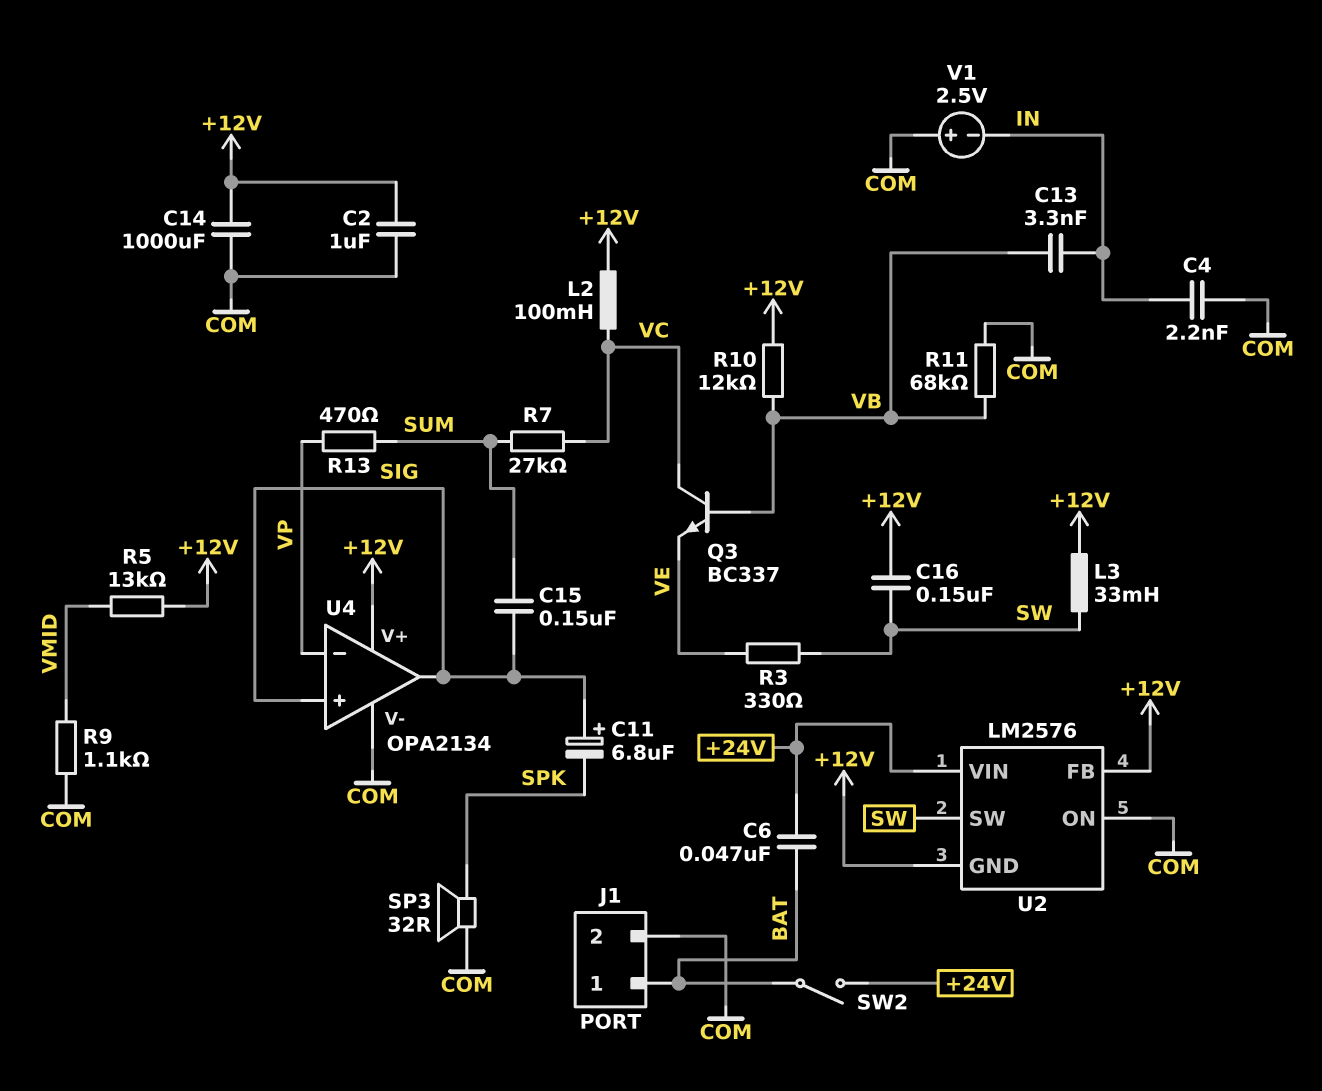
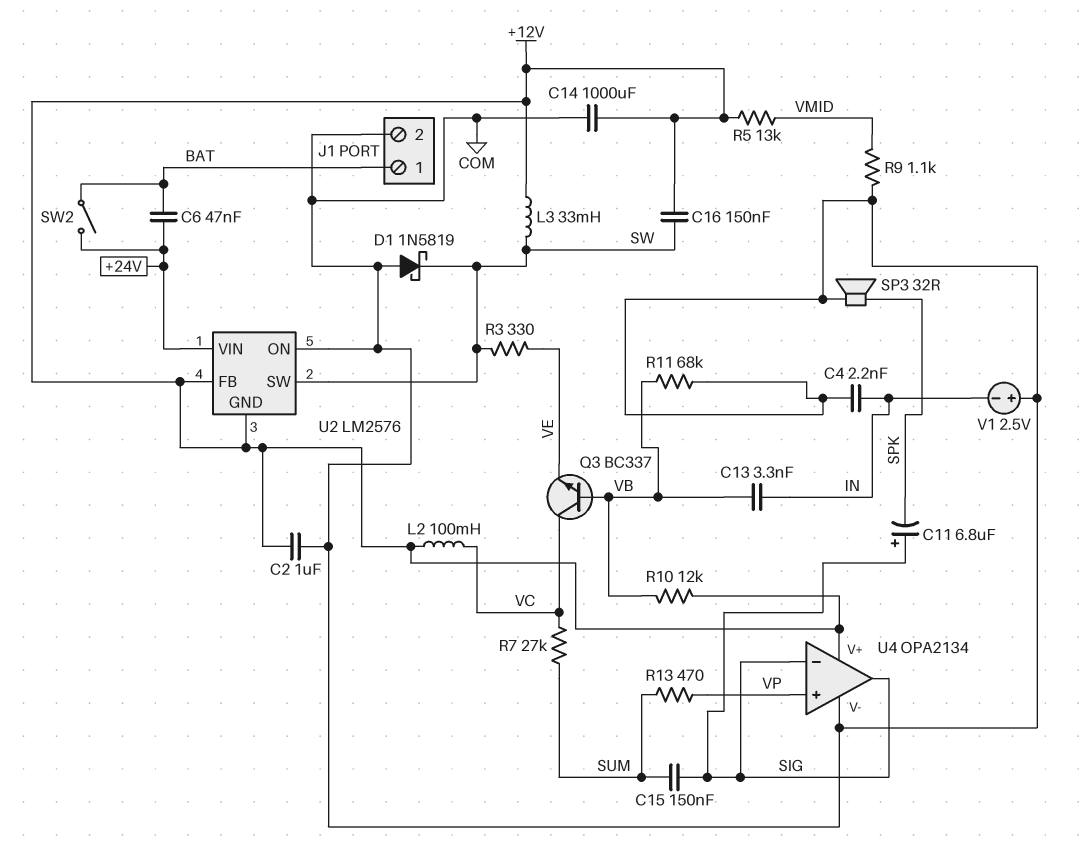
D1: none -> schottky 1N5819 (A COM, K SW)
U4 pin in+: SIG -> VP
U4 pin in-: VP -> SIG

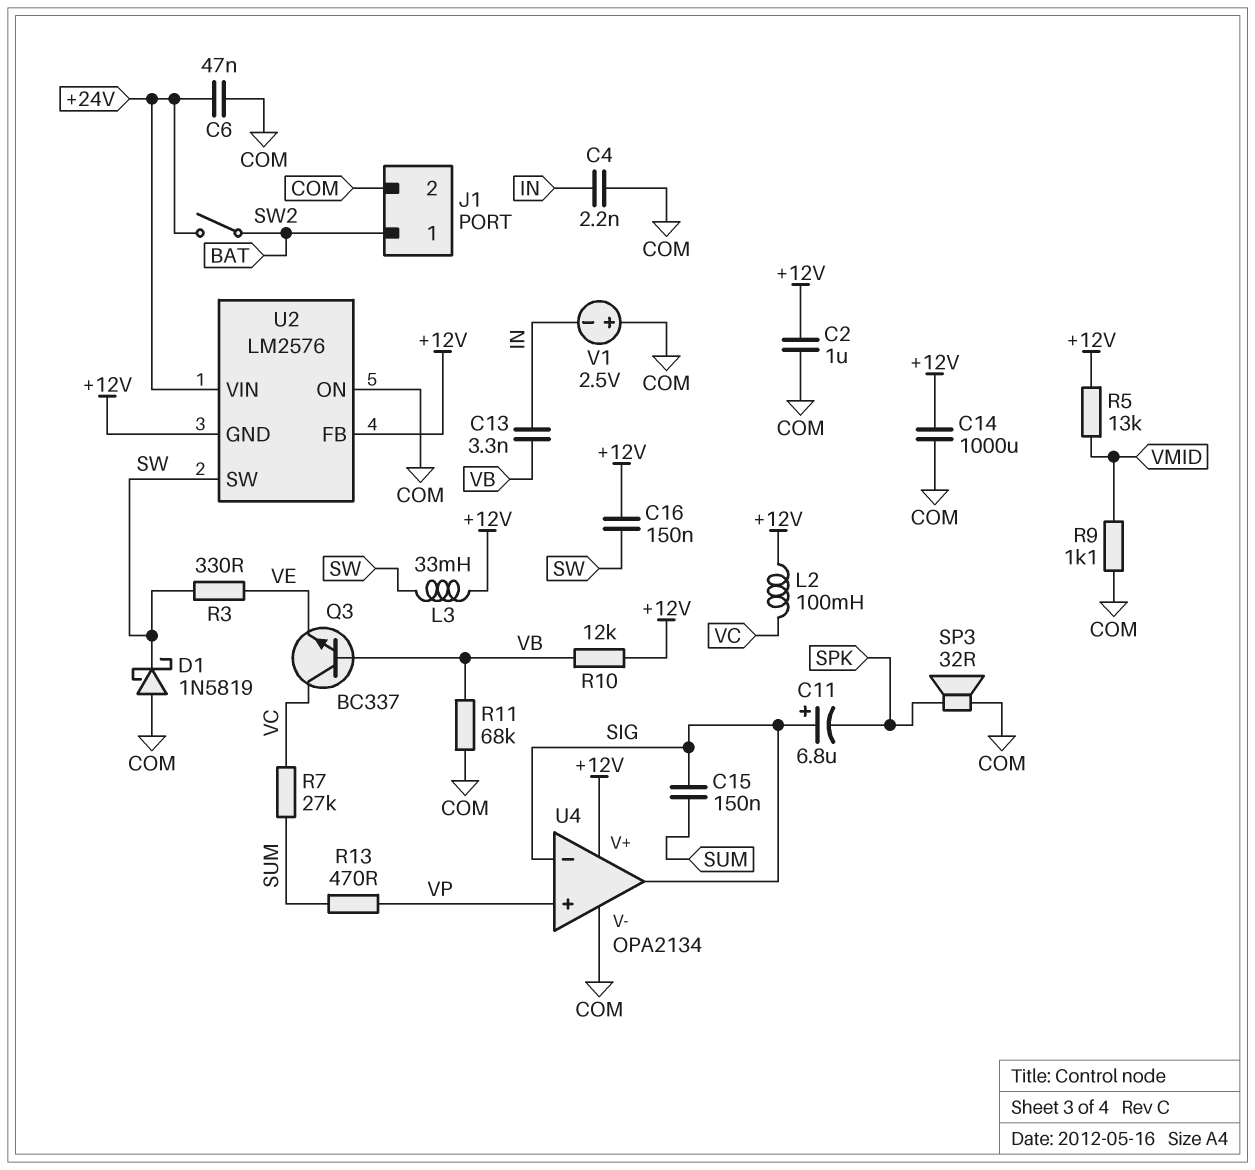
C6: 47nF (+24V, BAT) -> 47nF (+24V, COM)

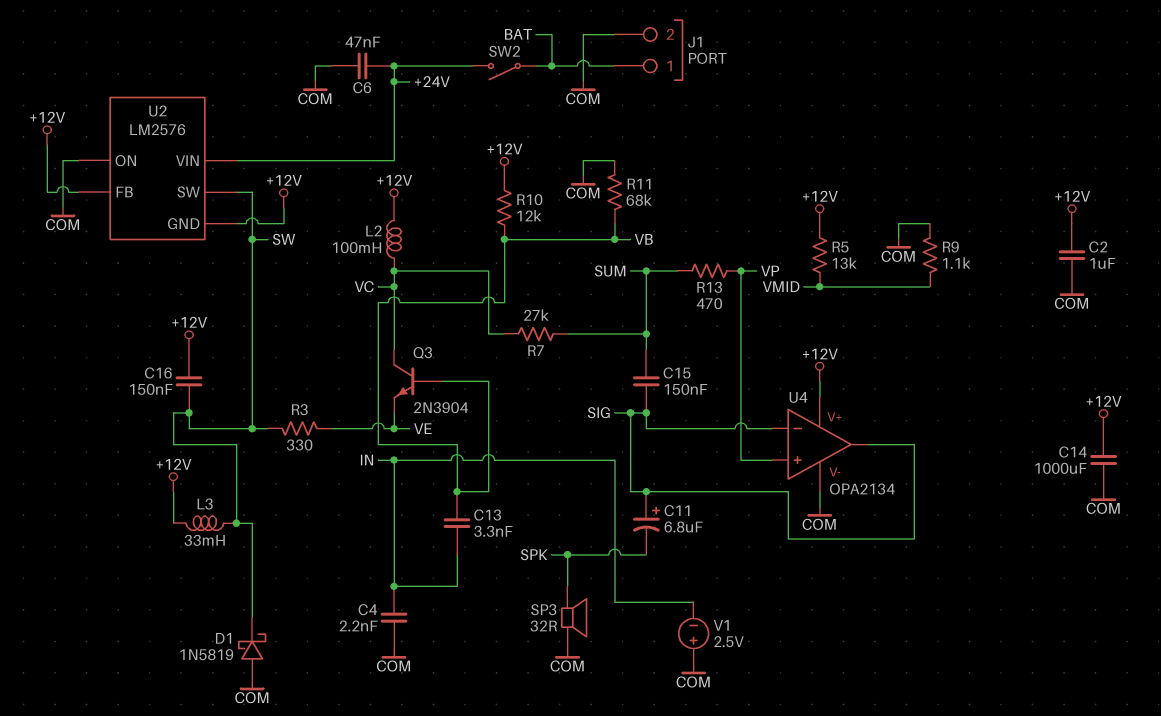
Q3: NPN BC337 (B VB, C VC, E VE) -> NPN 2N3904 (B VB, C VC, E VE)

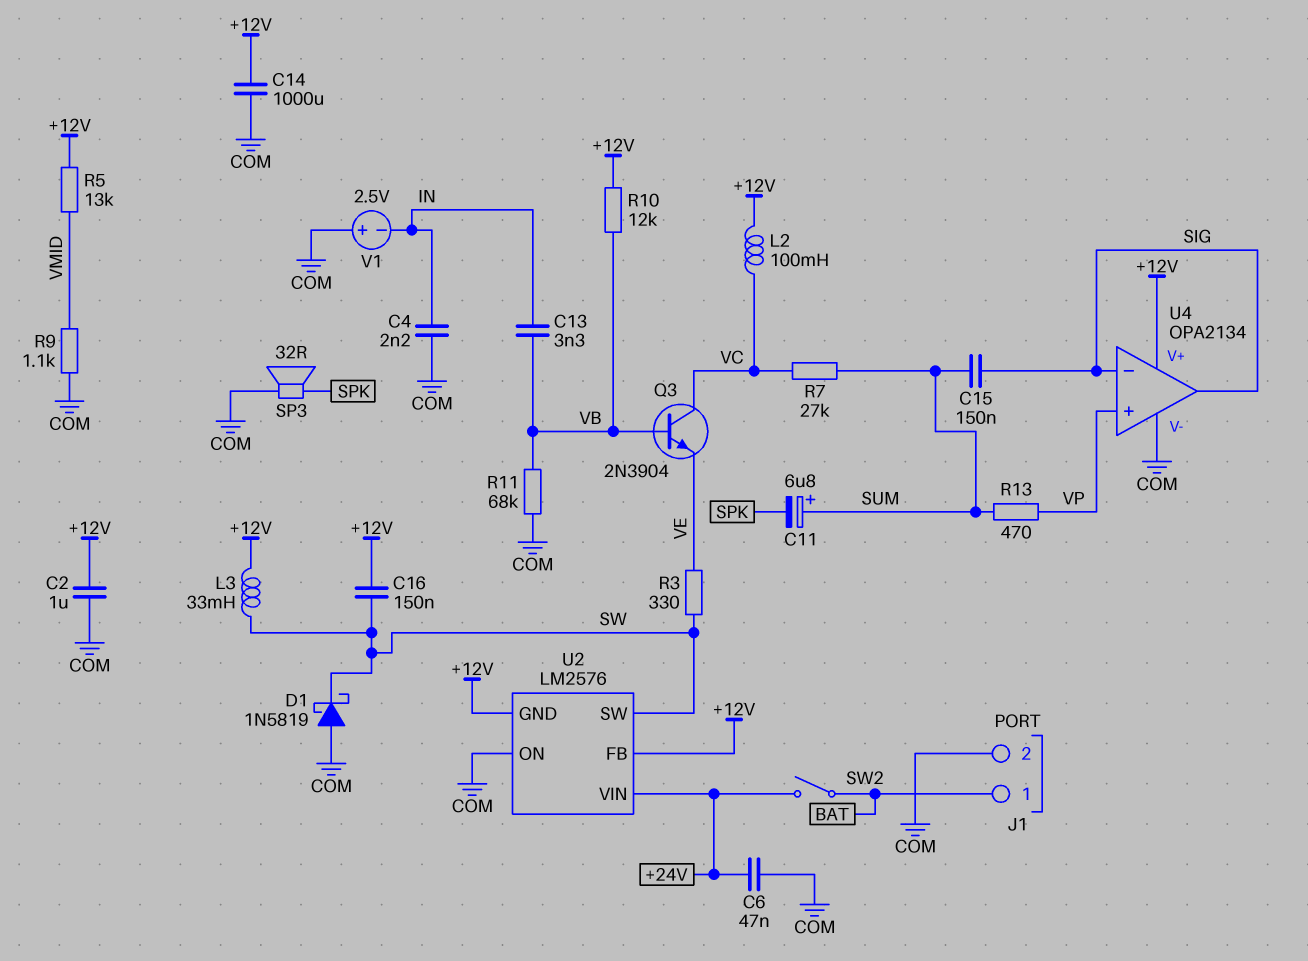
C11: 6.8uF (plus SIG, minus SPK) -> 6.8uF (plus SUM, minus SPK)

